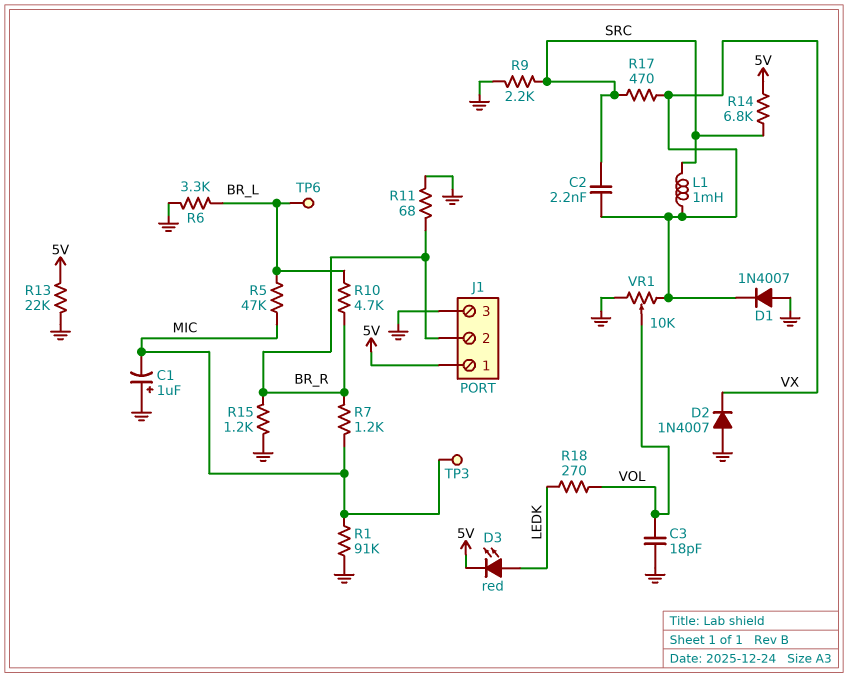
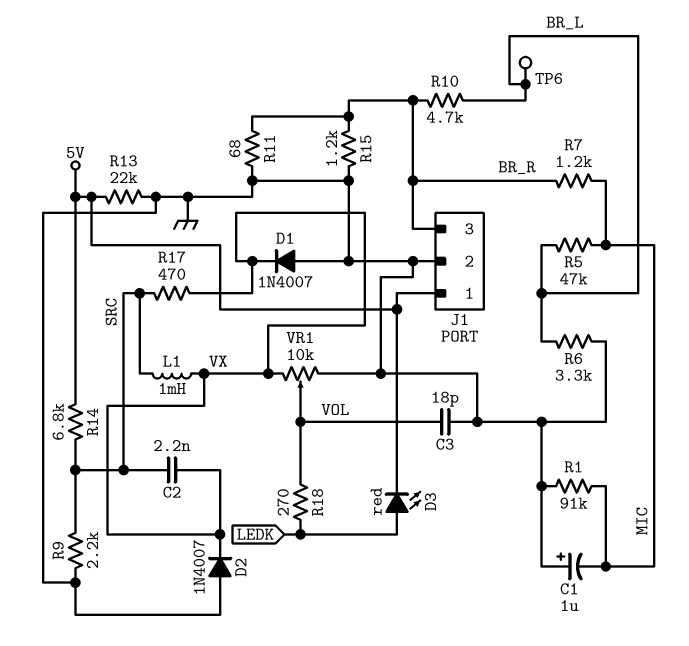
J1 pin 2: BR_R -> GND
J1 pin 3: GND -> BR_R
TP3: test point (MIC) -> none

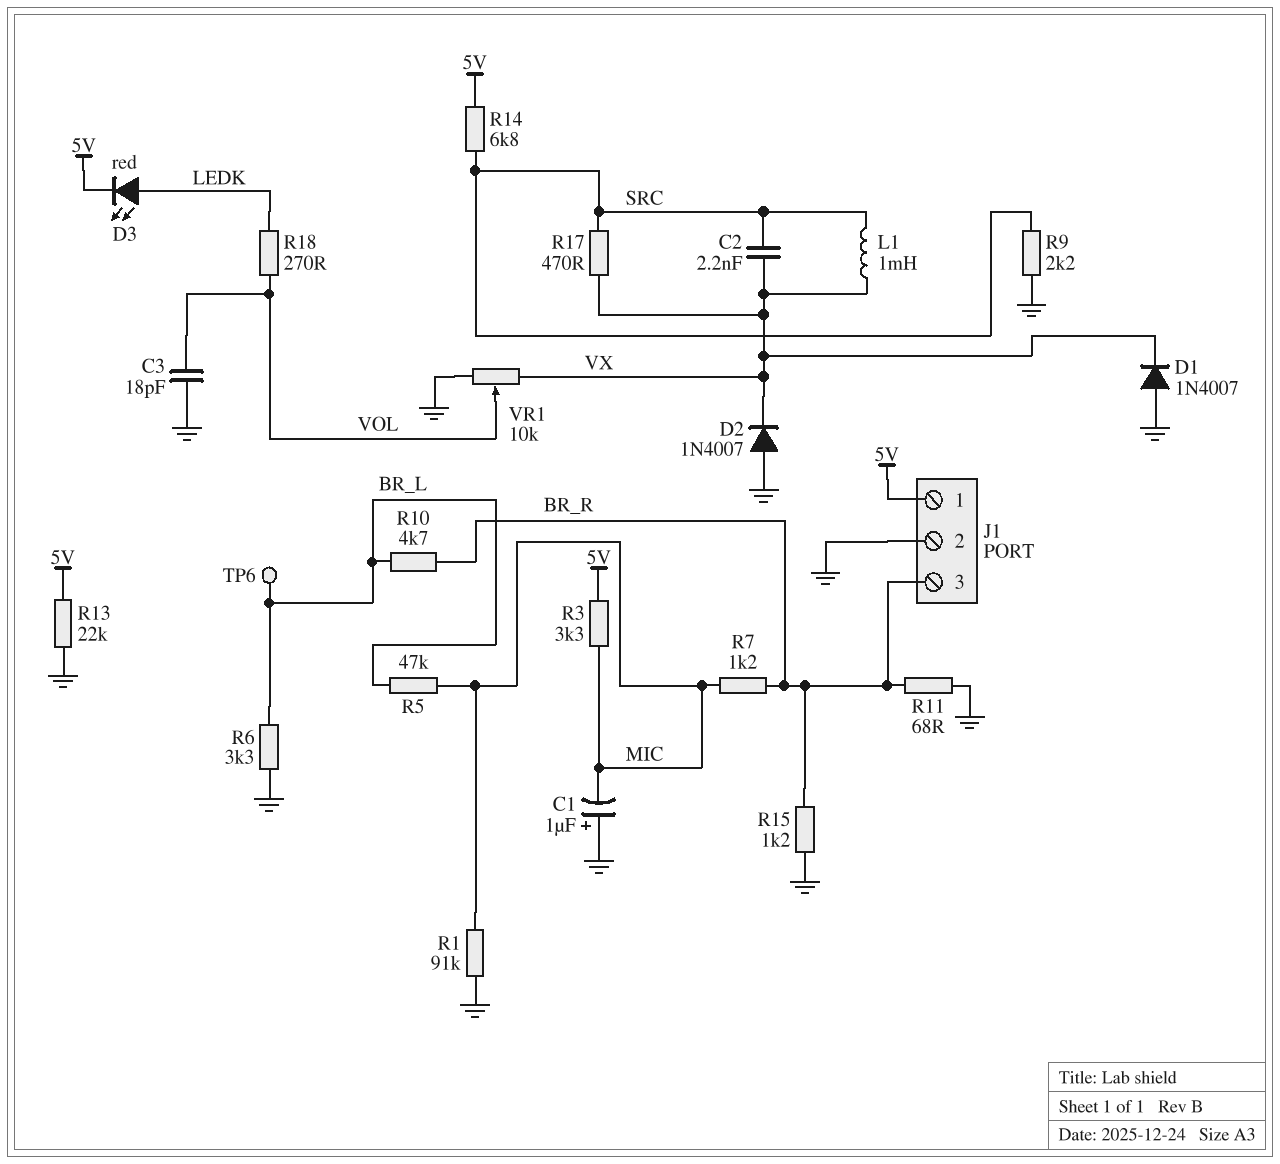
R3: none -> 3.3k (5V, MIC)

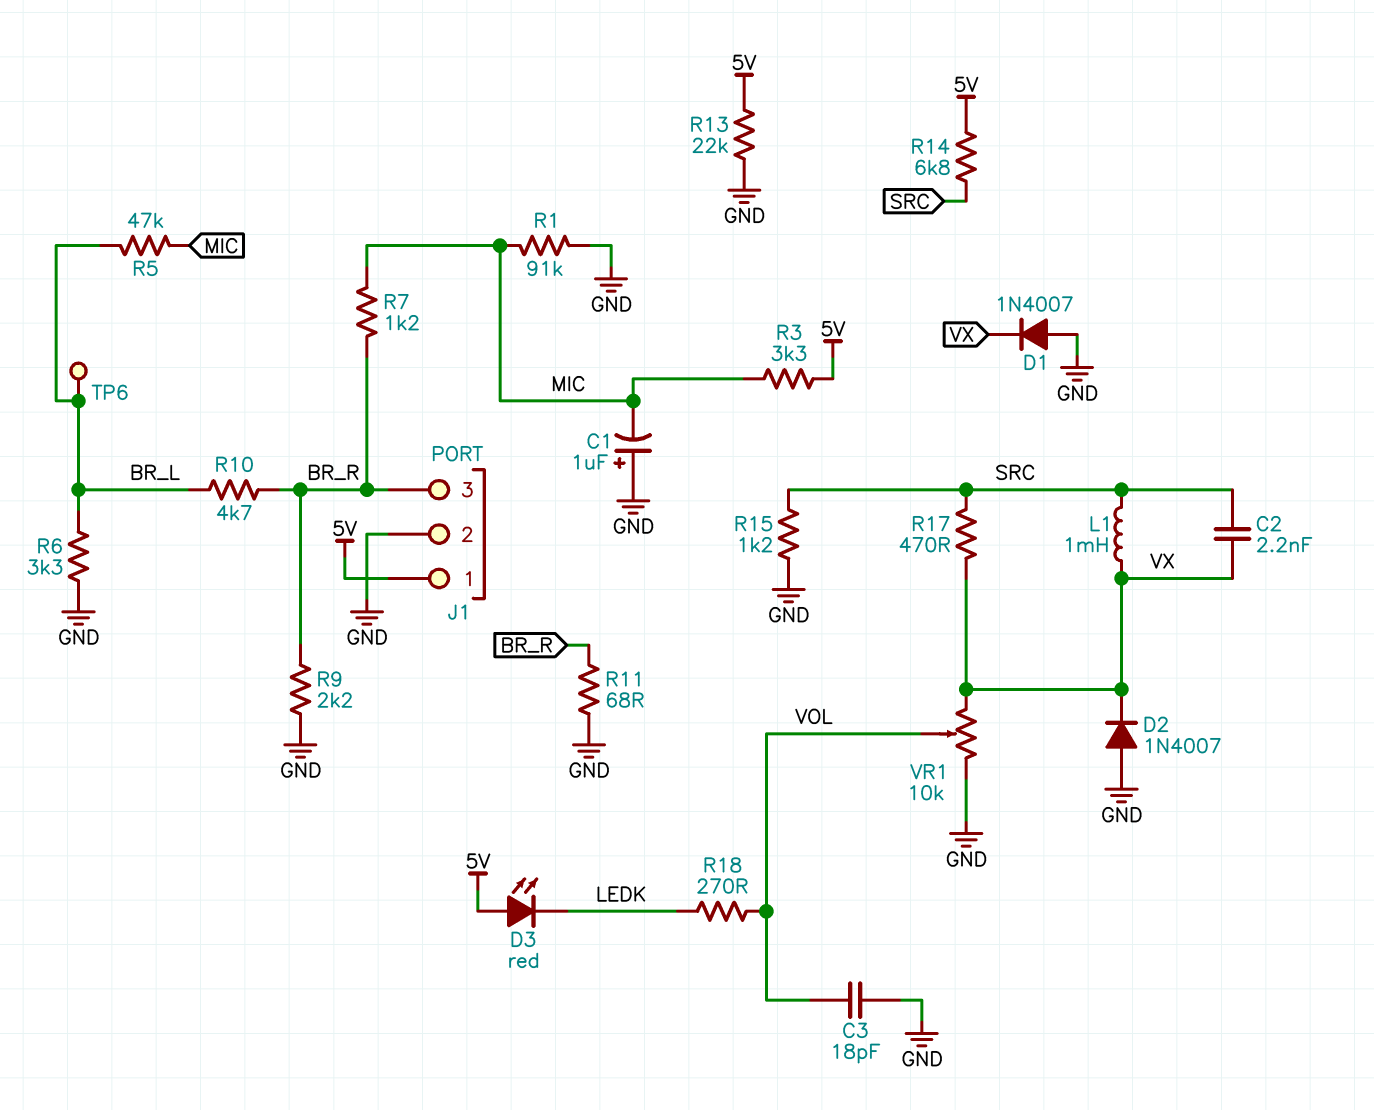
D3: LED red (A LEDK, K 5V) -> LED red (A 5V, K LEDK)
R9: 2.2k (GND, SRC) -> 2.2k (BR_R, GND)
R15: 1.2k (BR_R, GND) -> 1.2k (GND, SRC)

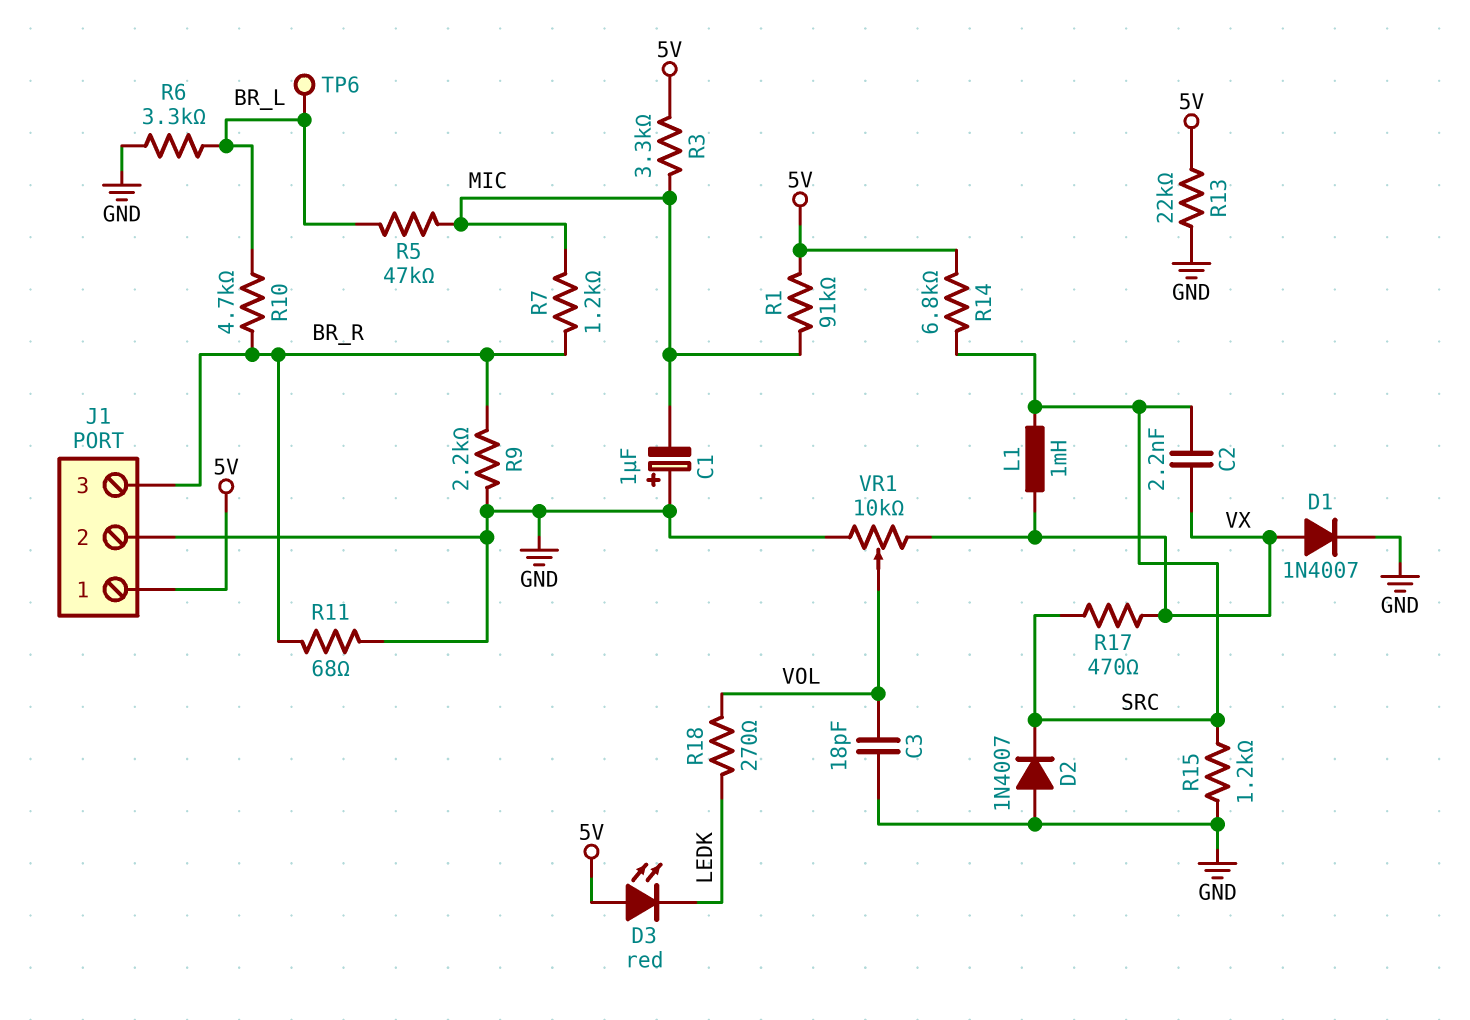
D1: diode 1N4007 (A GND, K VX) -> diode 1N4007 (A VX, K GND)
D2: diode 1N4007 (A GND, K VX) -> diode 1N4007 (A GND, K SRC)
R1: 91k (GND, MIC) -> 91k (5V, MIC)

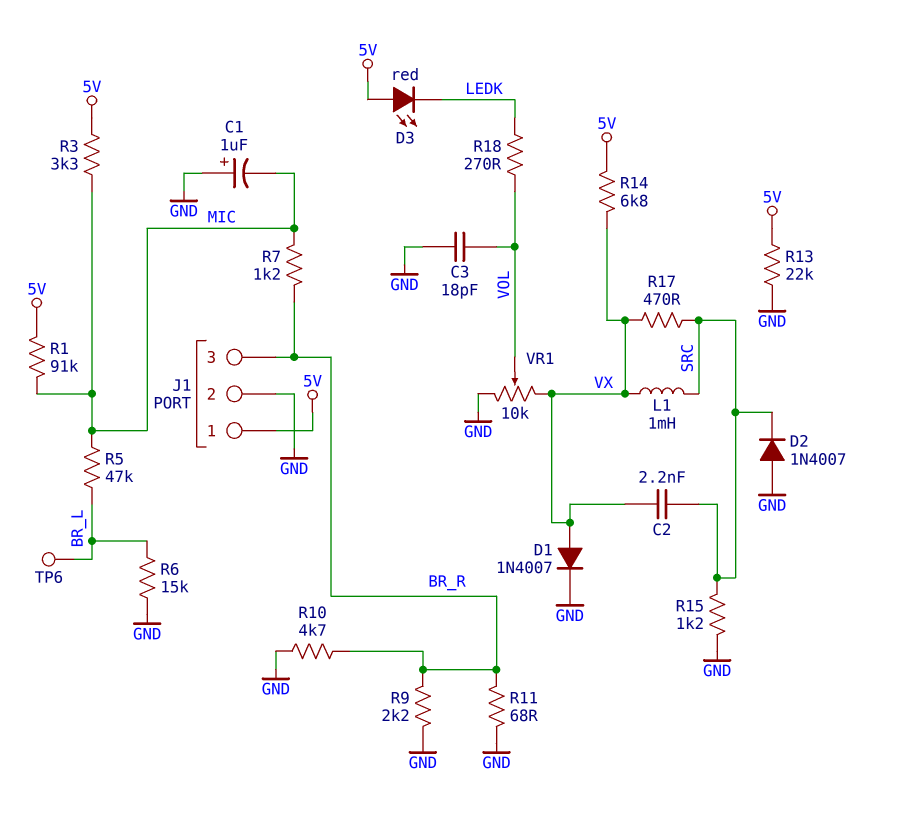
R6: 3.3k (BR_L, GND) -> 15k (BR_L, GND)
R10: 4.7k (BR_L, BR_R) -> 4.7k (BR_R, GND)
R14: 6.8k (5V, SRC) -> 6.8k (5V, VX)

